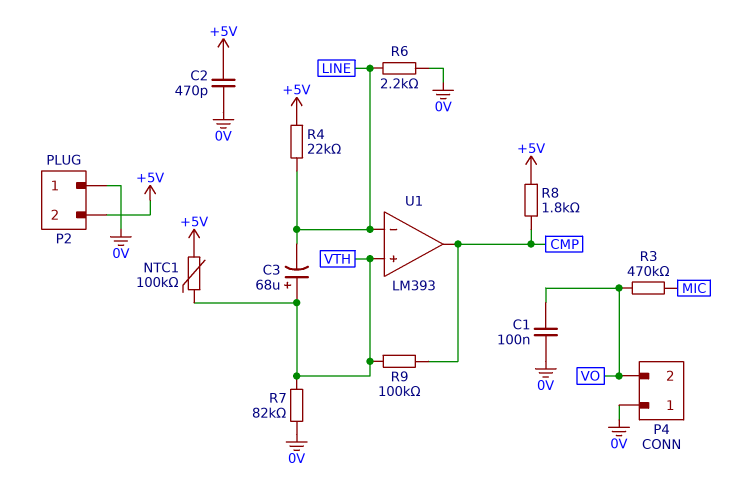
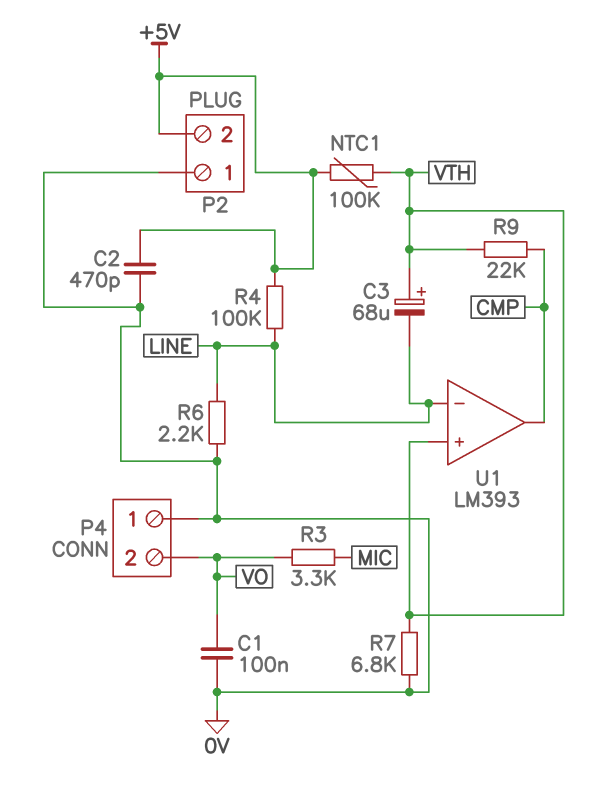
R3: 470k (MIC, VO) -> 3.3k (MIC, VO)
R4: 22k (+5V, LINE) -> 100k (+5V, LINE)
R7: 82k (0V, VTH) -> 6.8k (0V, VTH)
R8: 1.8k (+5V, CMP) -> none
R9: 100k (CMP, VTH) -> 22k (CMP, VTH)

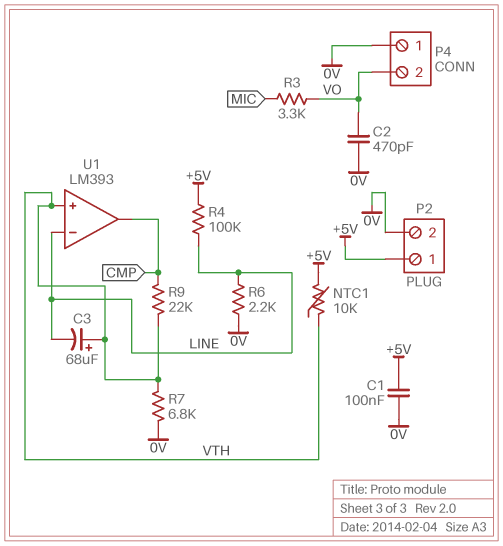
C1: 100nF (0V, VO) -> 100nF (+5V, 0V)
C2: 470pF (+5V, 0V) -> 470pF (0V, VO)
NTC1: 100k (+5V, VTH) -> 10k (+5V, VTH)
P2 pin 1: 0V -> +5V
P2 pin 2: +5V -> 0V

